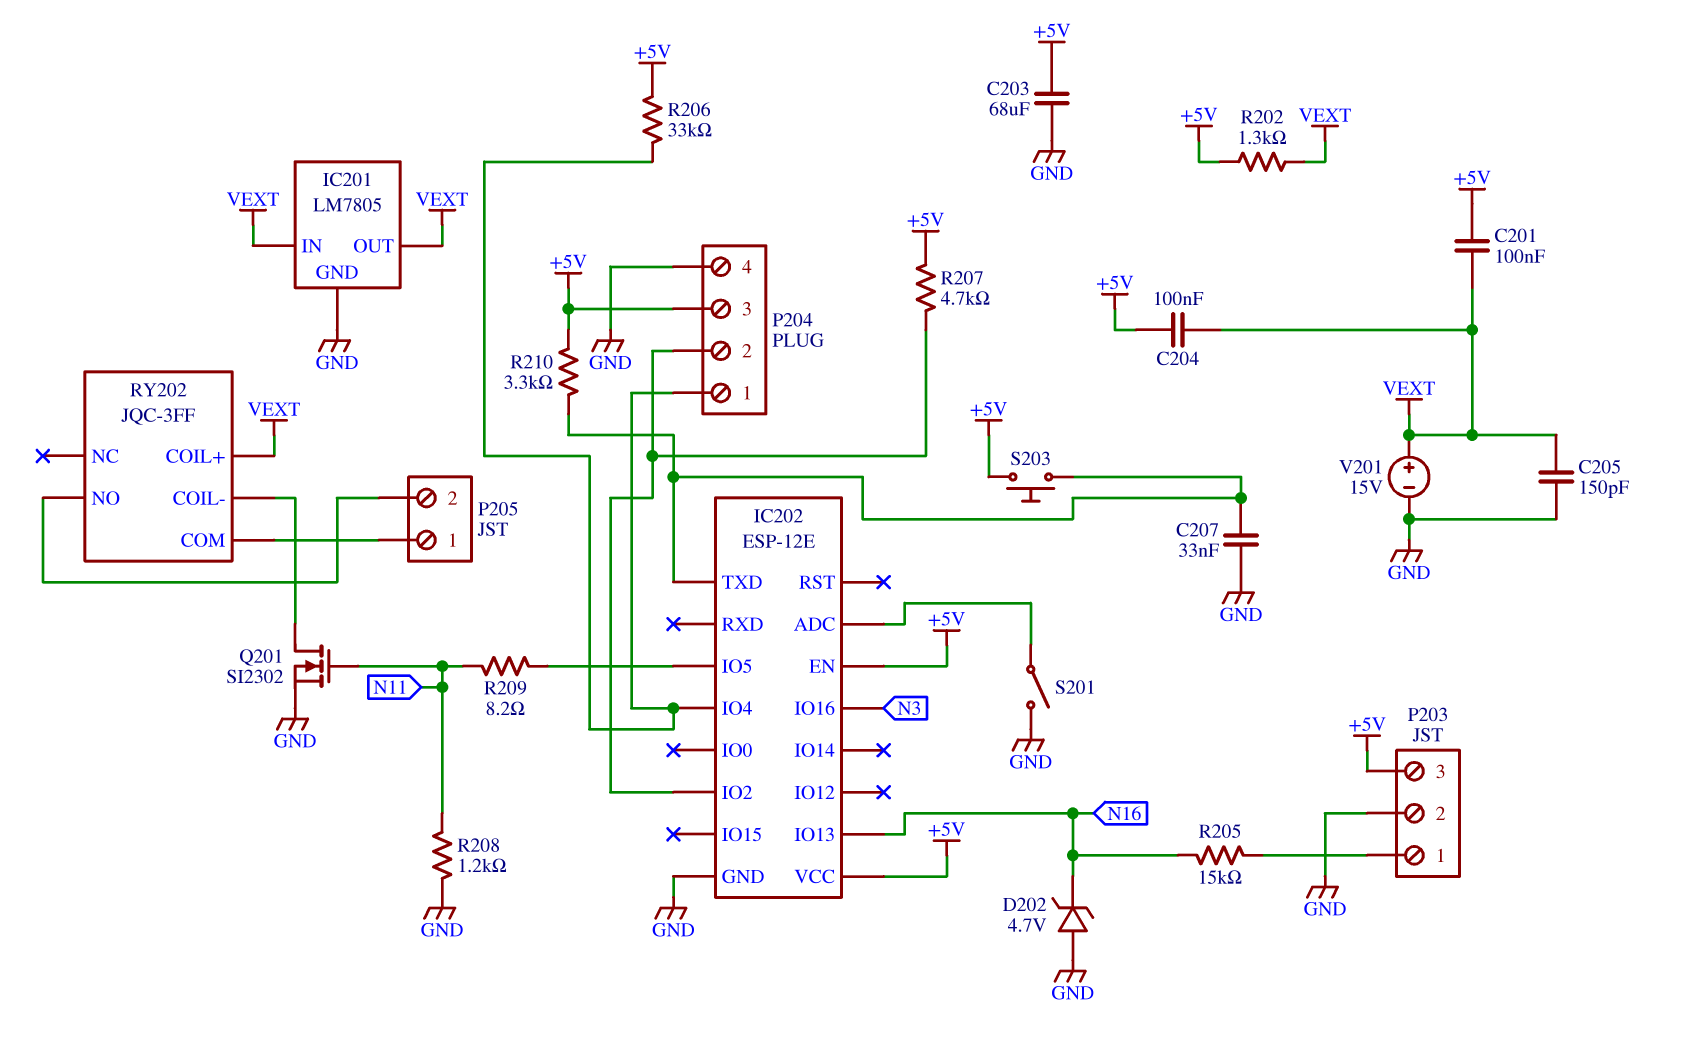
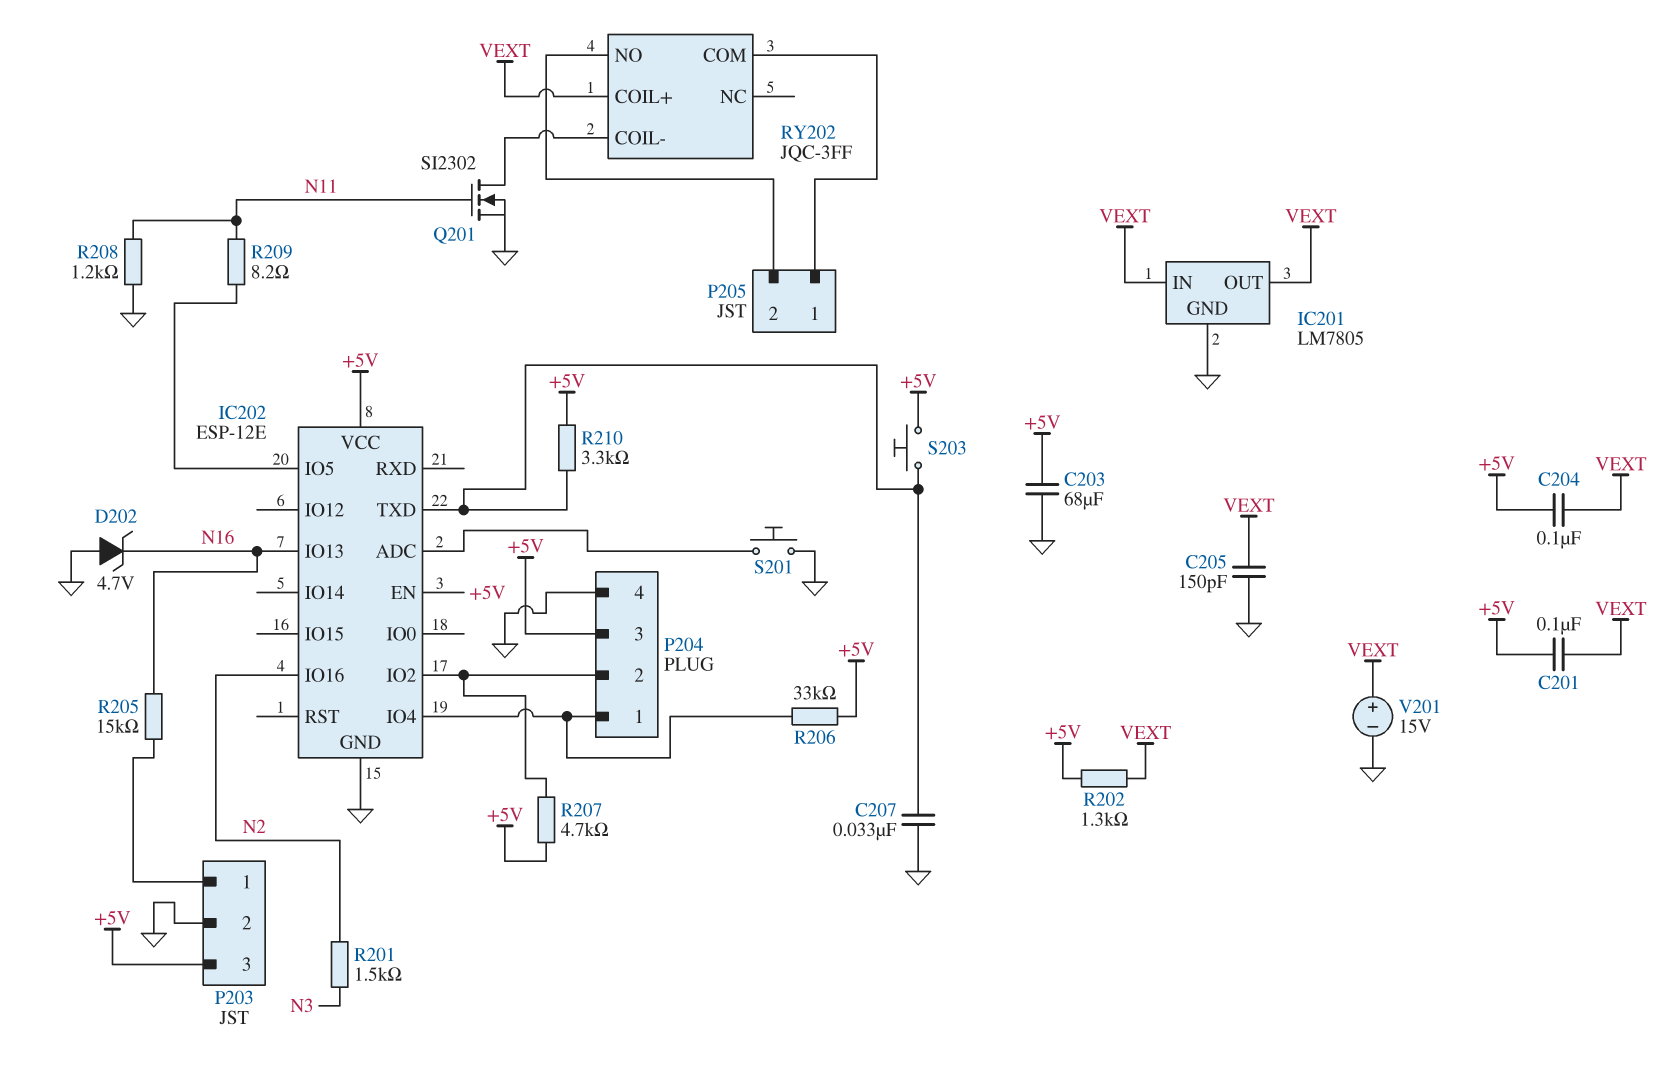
IC202 pin IO16: N3 -> N2
R201: none -> 1.5k (N2, N3)
S201: switch (GND, IC202/ADC) -> button (GND, IC202/ADC)

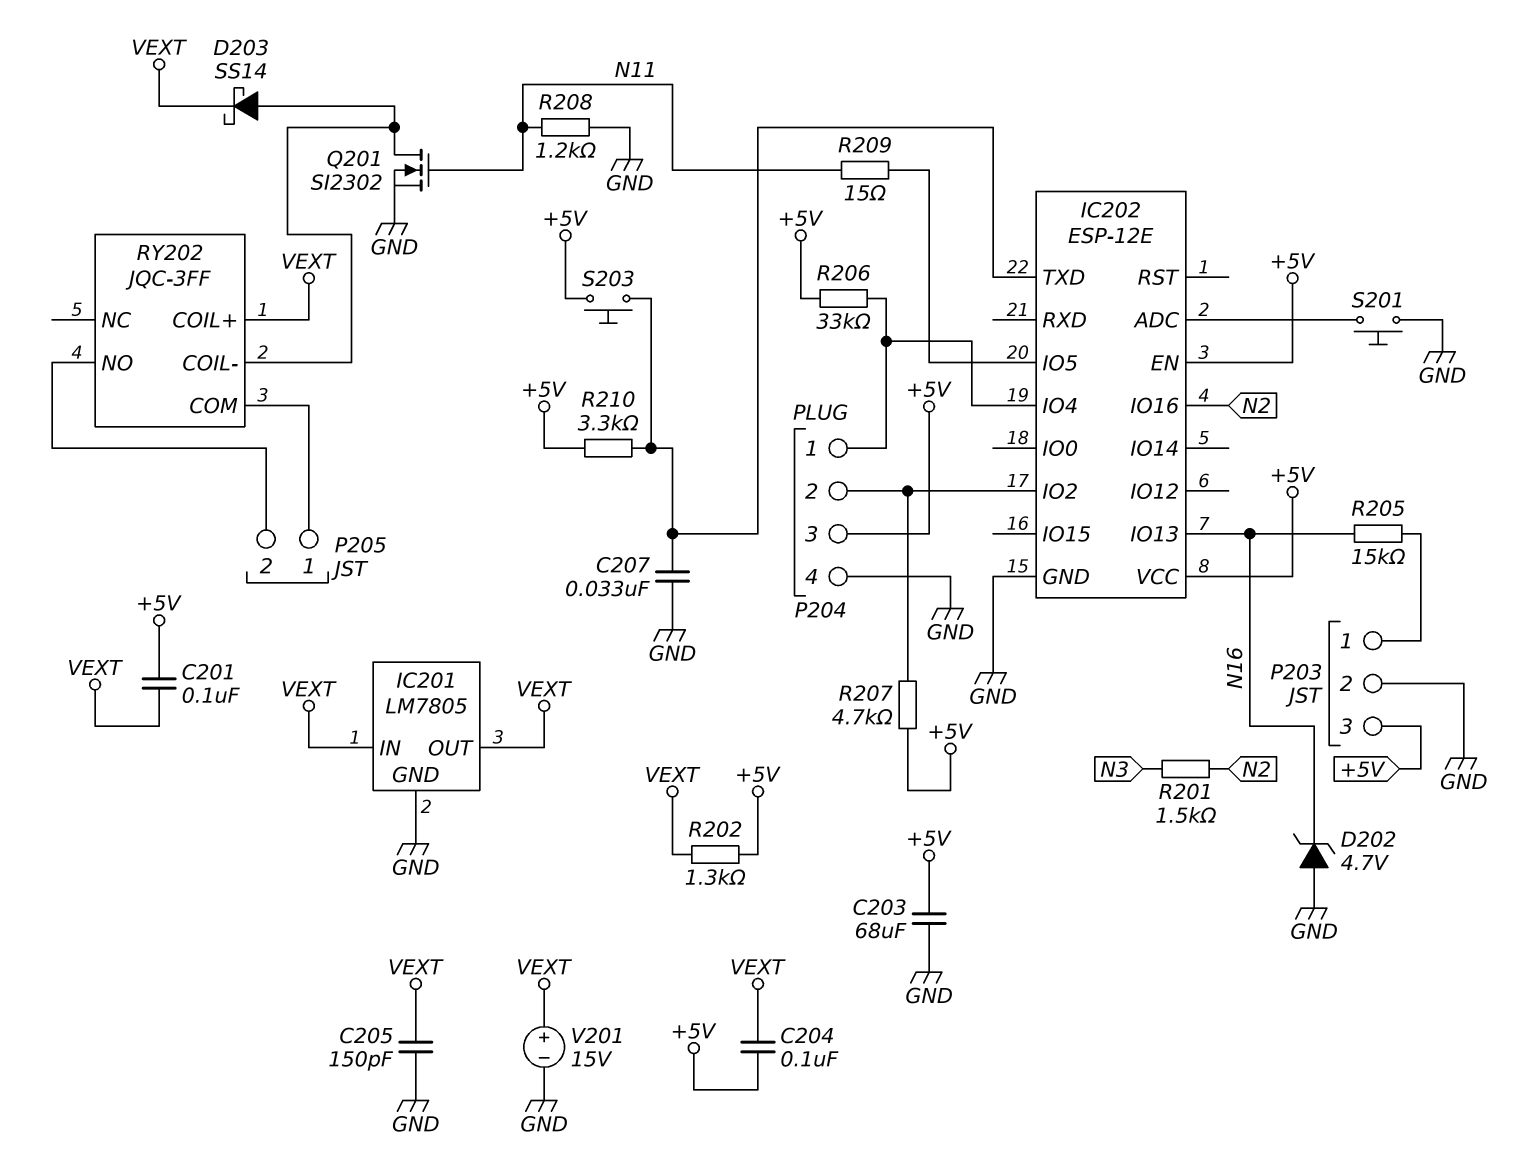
D203: none -> schottky SS14 (A RY202/COIL-, K VEXT)
R209: 8.2 (IC202/IO5, N11) -> 15 (IC202/IO5, N11)

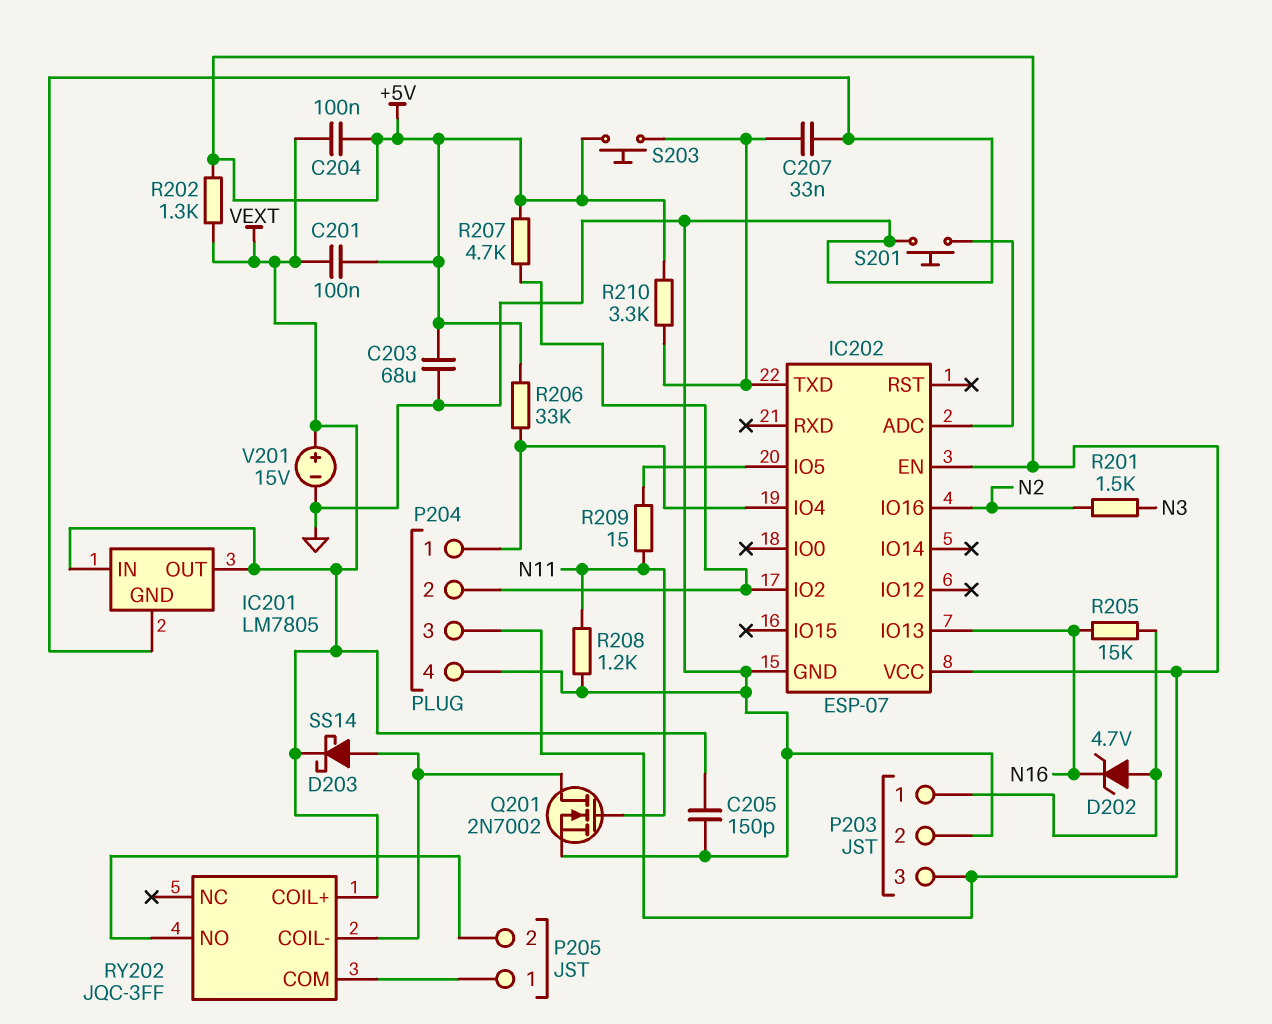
D202: zener 4.7V (A GND, K N16) -> zener 4.7V (A P203/1, K N16)
IC202: ESP-12E -> ESP-07
Q201: NMOS SI2302 (G N11, D RY202/COIL-, S GND) -> NMOS 2N7002 (G N11, D RY202/COIL-, S GND)

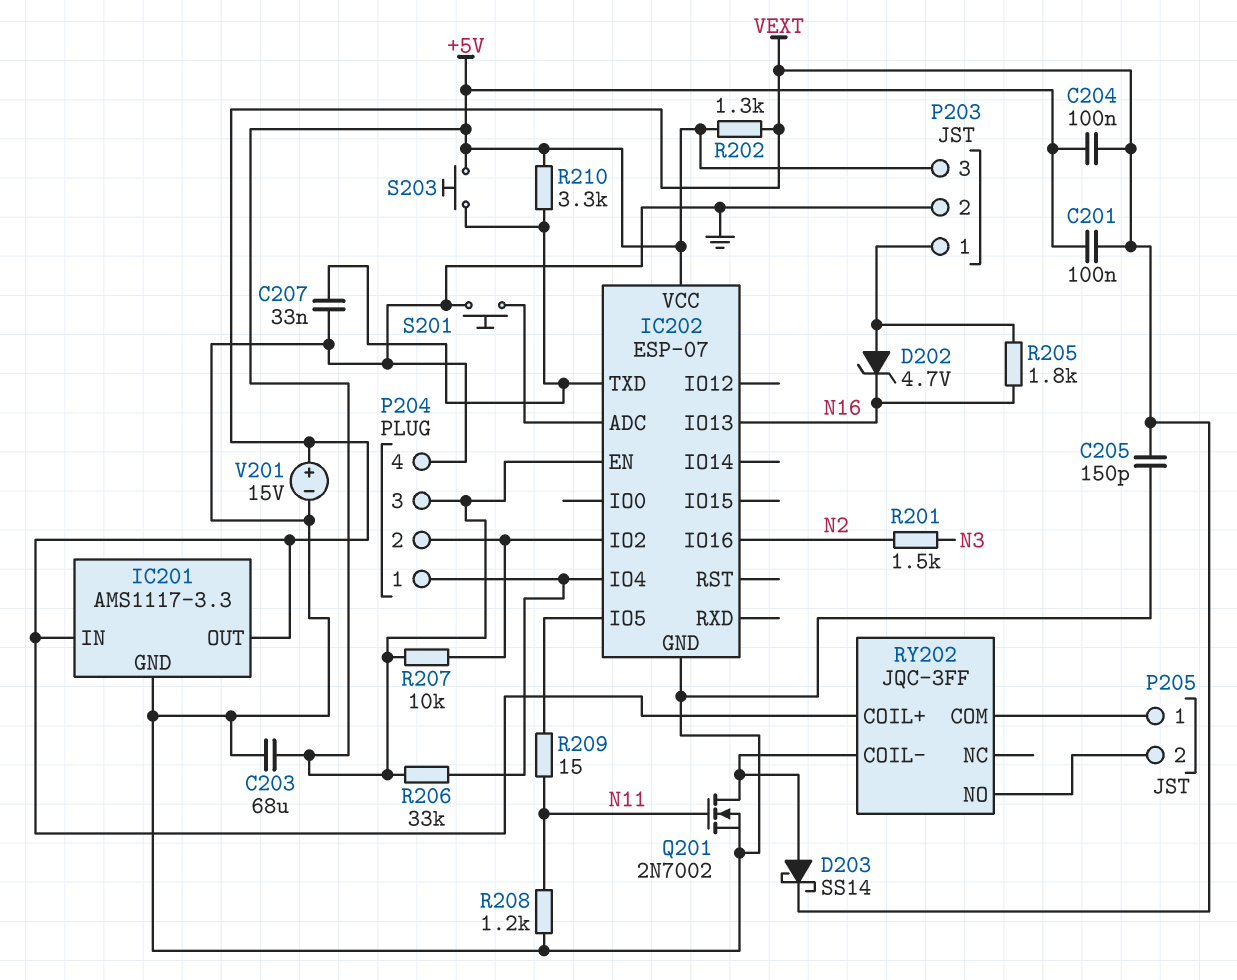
IC201: LM7805 -> AMS1117-3.3
R205: 15k (N16, P203/1) -> 1.8k (N16, P203/1)
R207: 4.7k (+5V, IC202/IO2) -> 10k (+5V, IC202/IO2)

